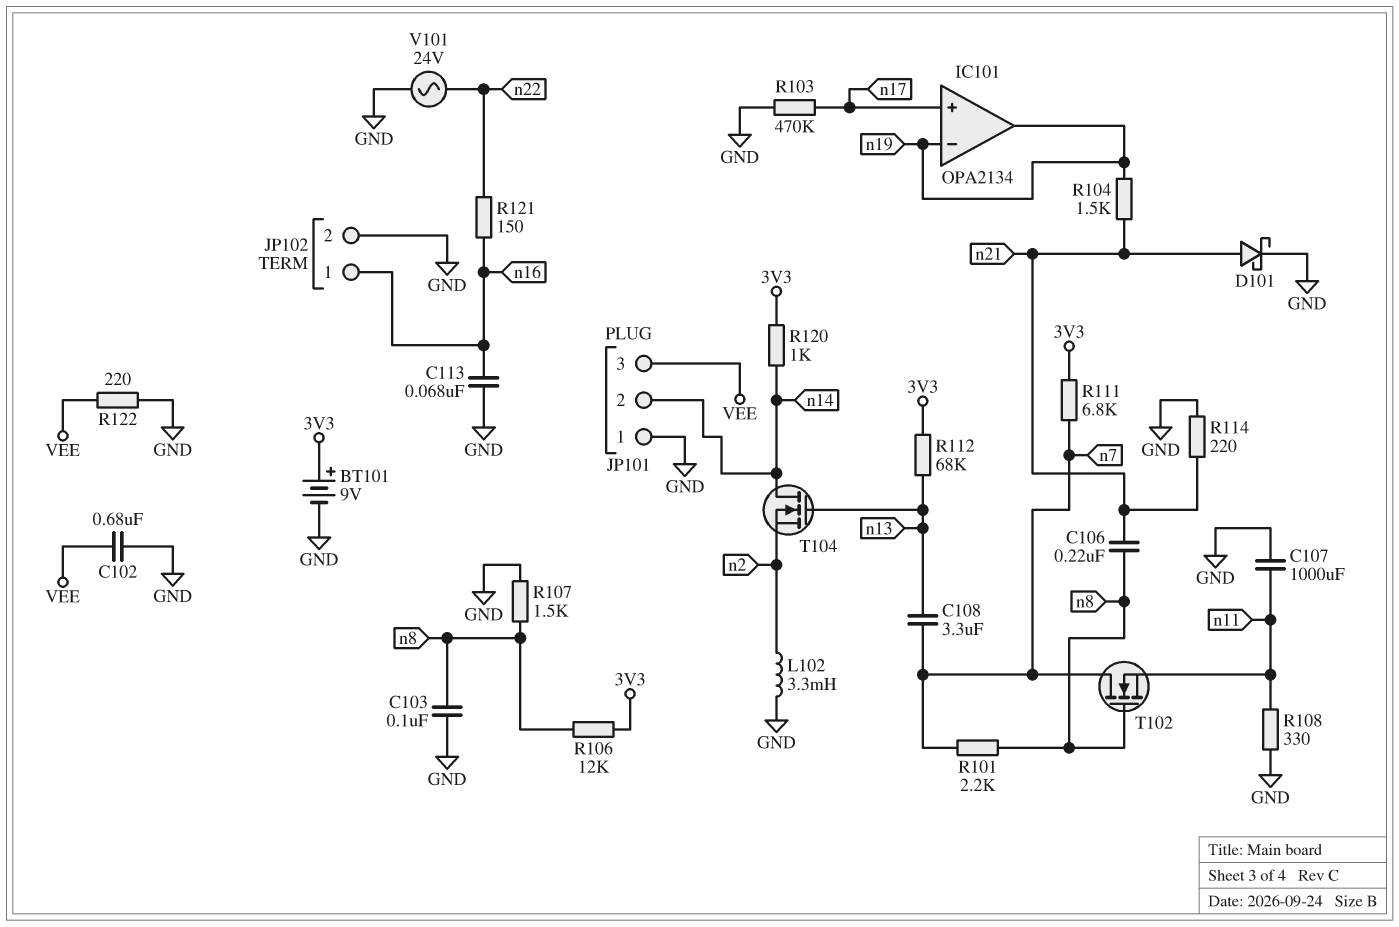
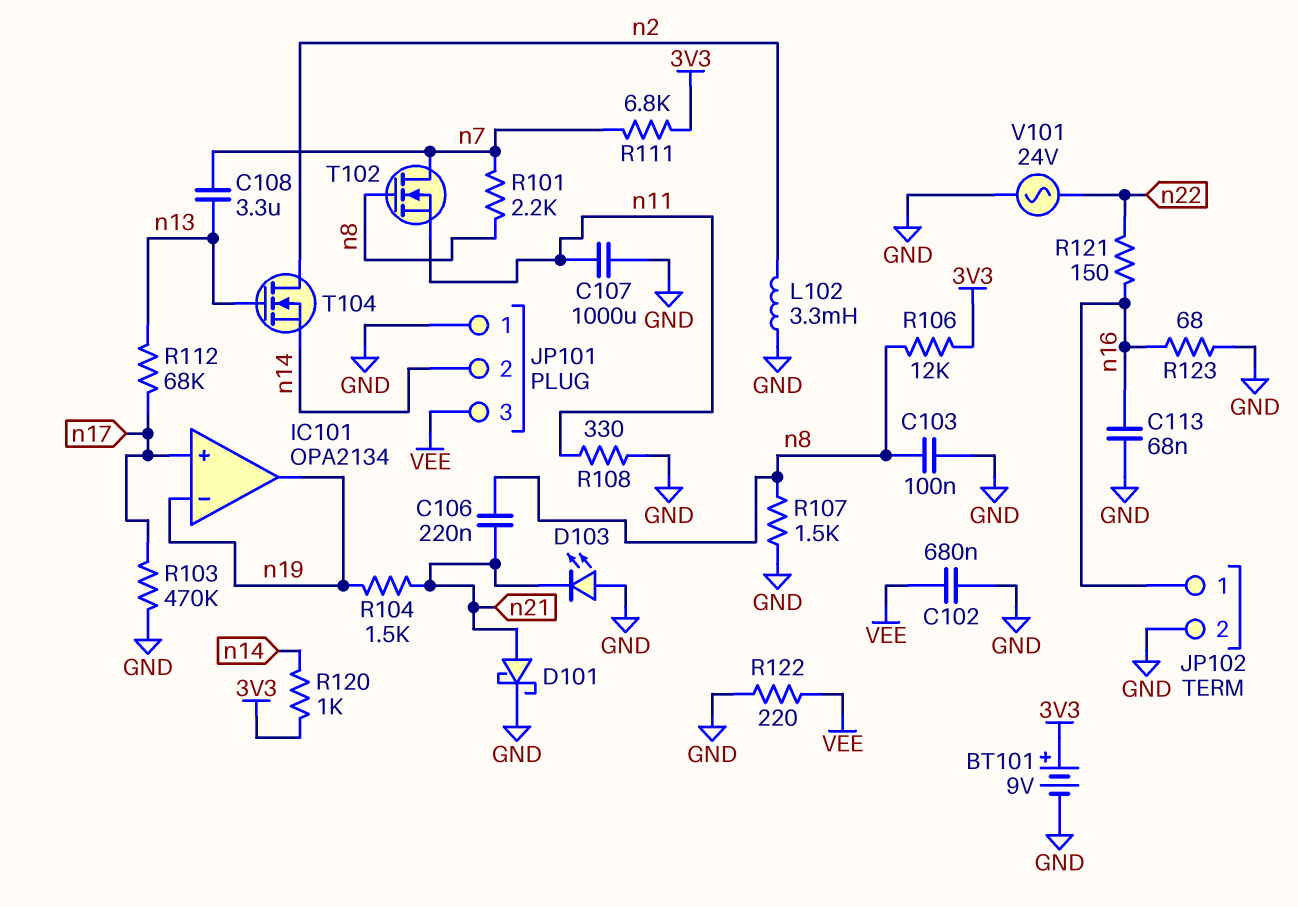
D103: none -> LED (A GND, K n21)
R112: 68k (3V3, n13) -> 68k (n13, n17)
R114: 220 (GND, n21) -> none
R123: none -> 68 (GND, n16)
T104: NMOS (G n13, D n14, S n2) -> NMOS (G n13, D n2, S n14)

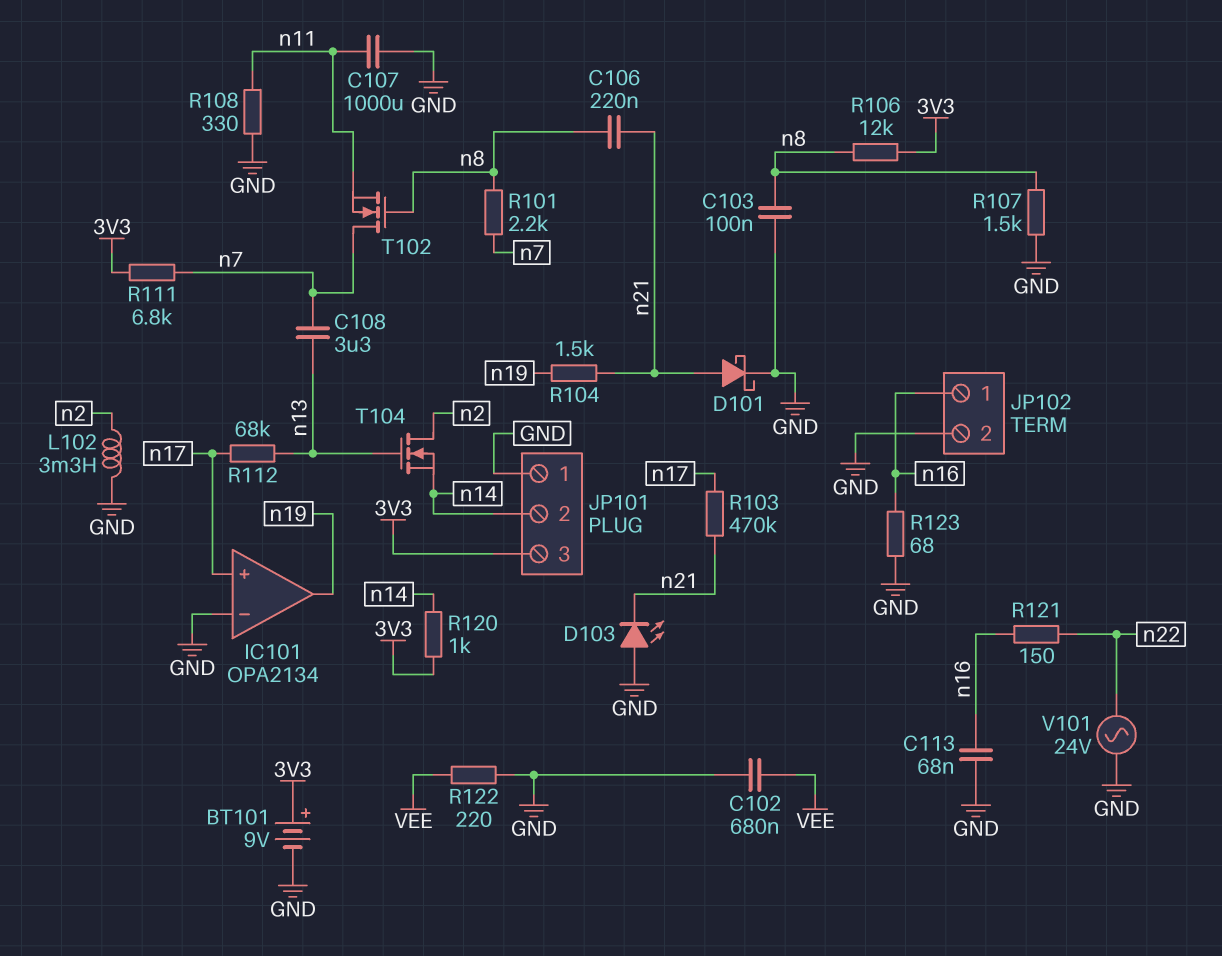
IC101 pin in-: n19 -> GND
JP101 pin 3: VEE -> 3V3
R103: 470k (GND, n17) -> 470k (n17, n21)

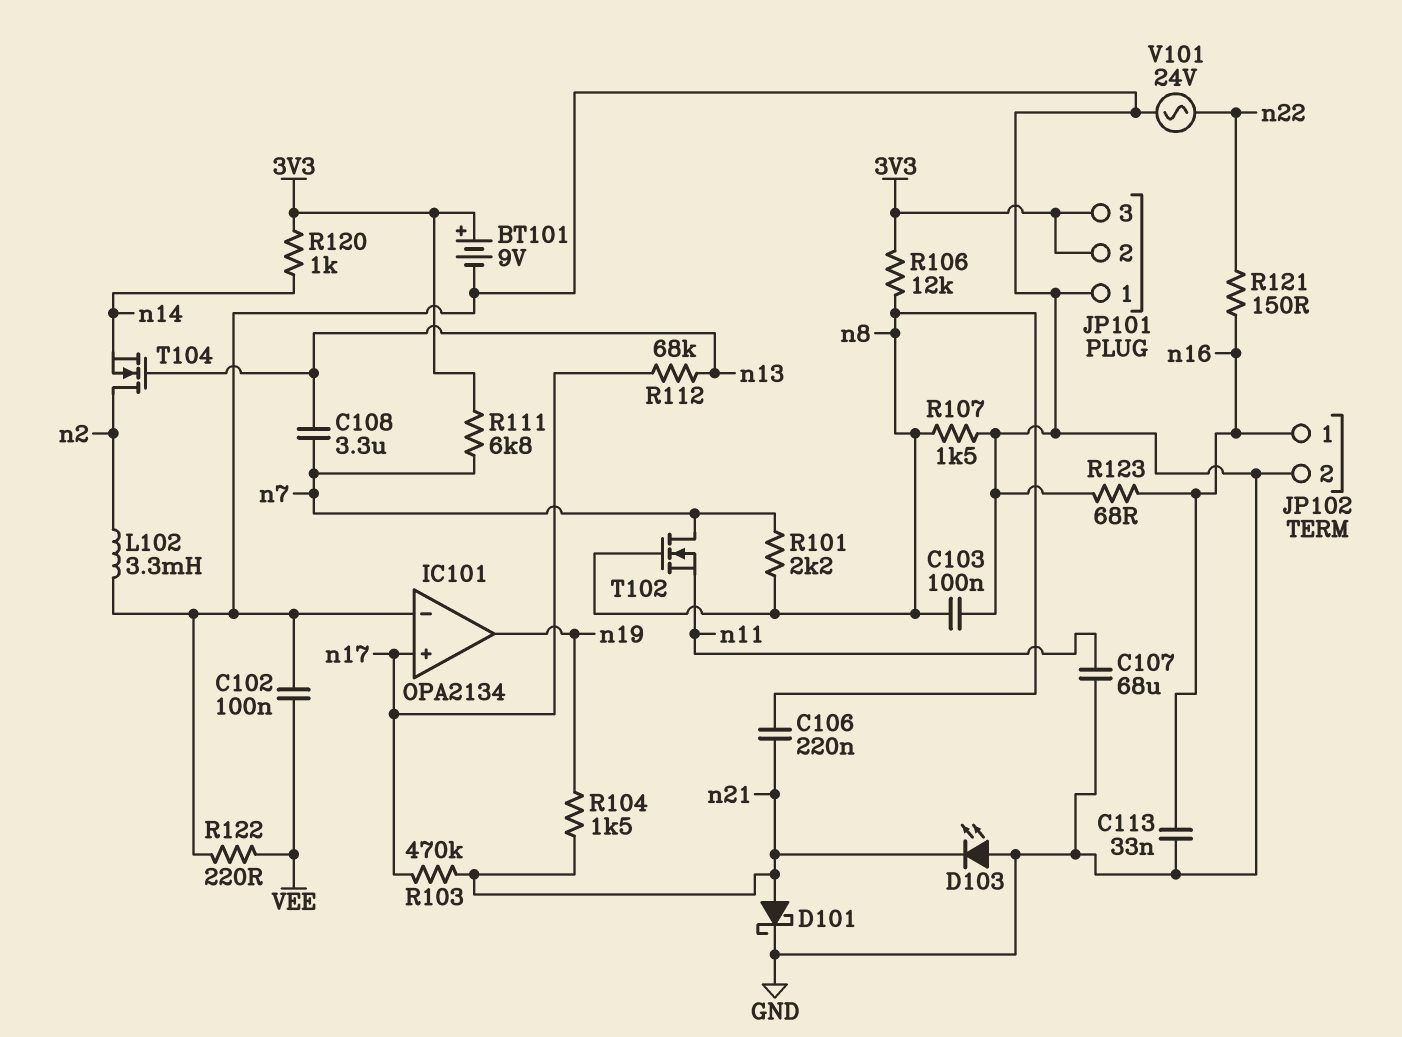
C102: 680nF (GND, VEE) -> 100nF (GND, VEE)
C107: 1000uF (GND, n11) -> 68uF (GND, n11)
C113: 68nF (GND, n16) -> 33nF (GND, n16)
JP101 pin 2: n14 -> 3V3
R108: 330 (GND, n11) -> none

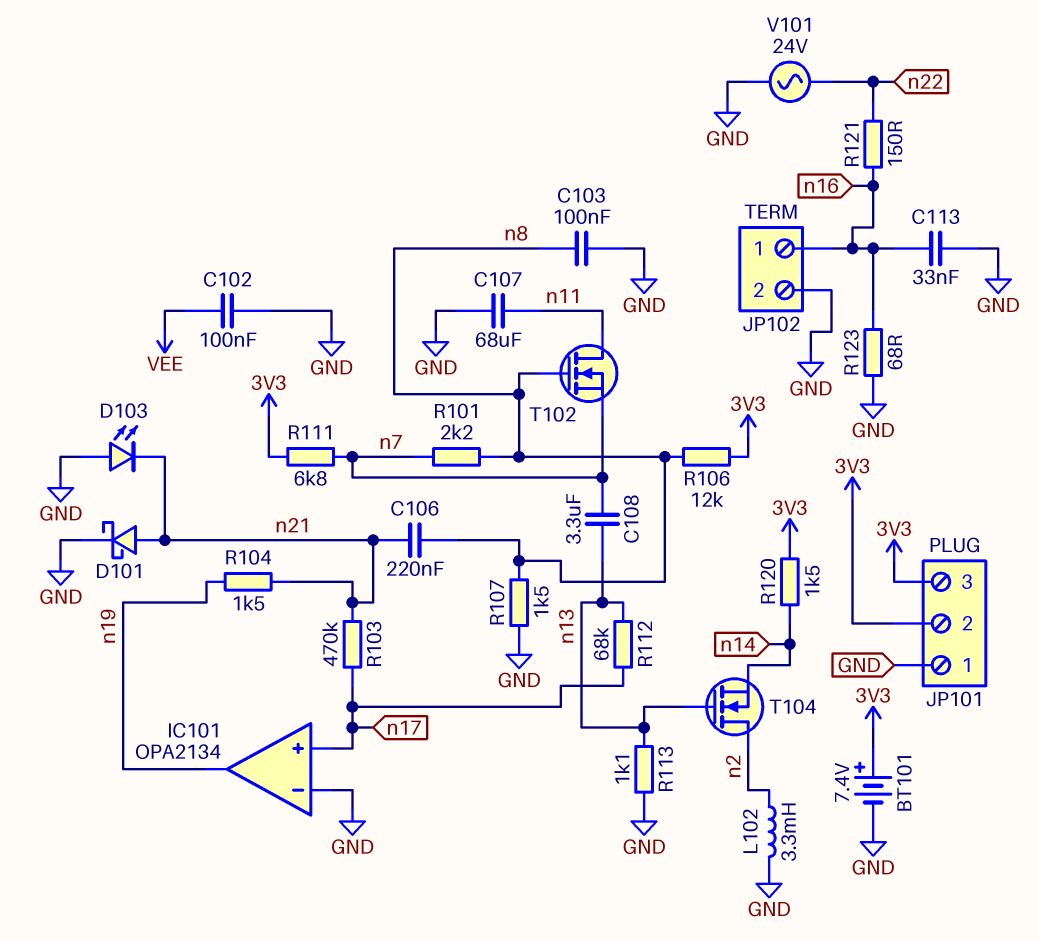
BT101: 9V (plus 3V3, minus GND) -> 7.4V (plus 3V3, minus GND)
R113: none -> 1.1k (GND, n13)
R120: 1k (3V3, n14) -> 1.5k (3V3, n14)
R122: 220 (GND, VEE) -> none
T102: NMOS (G n8, D n7, S n11) -> NMOS (G n8, D n11, S n7)

